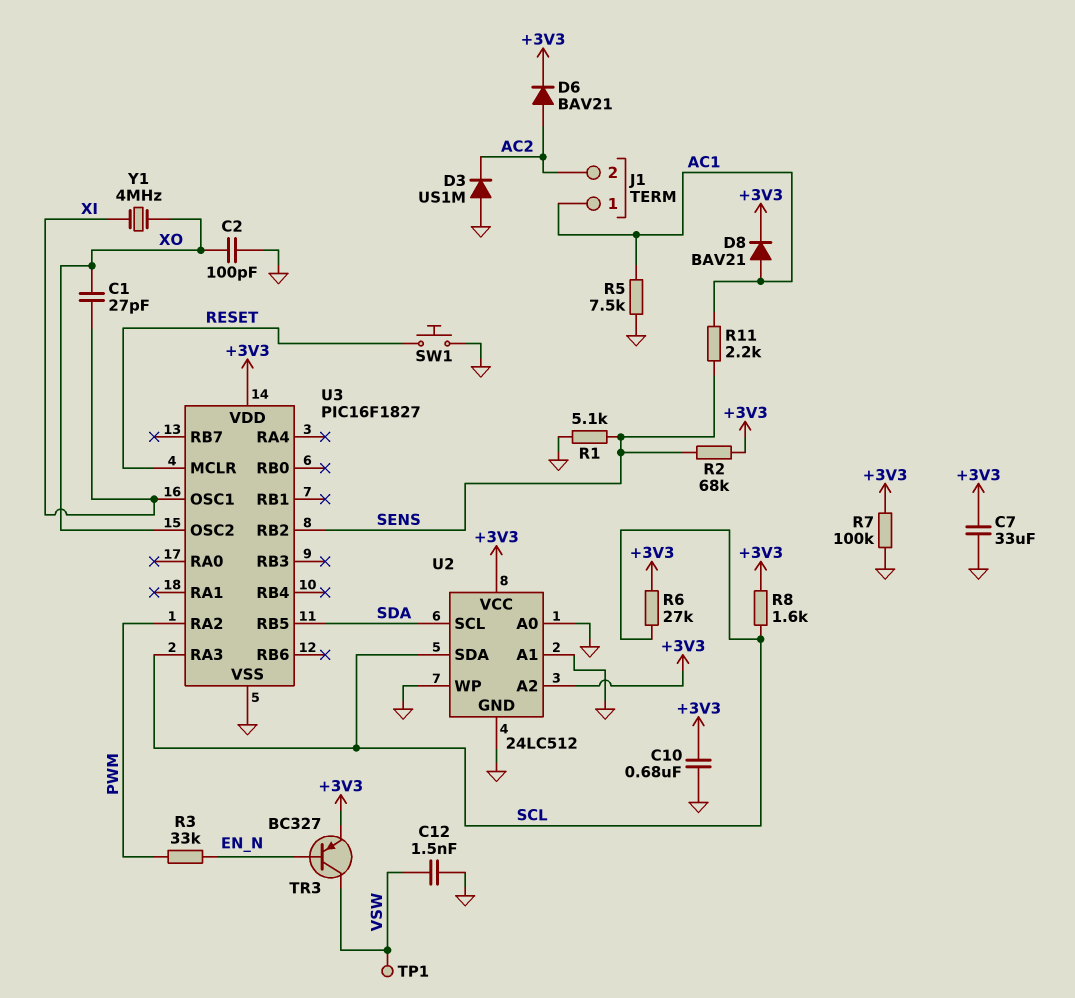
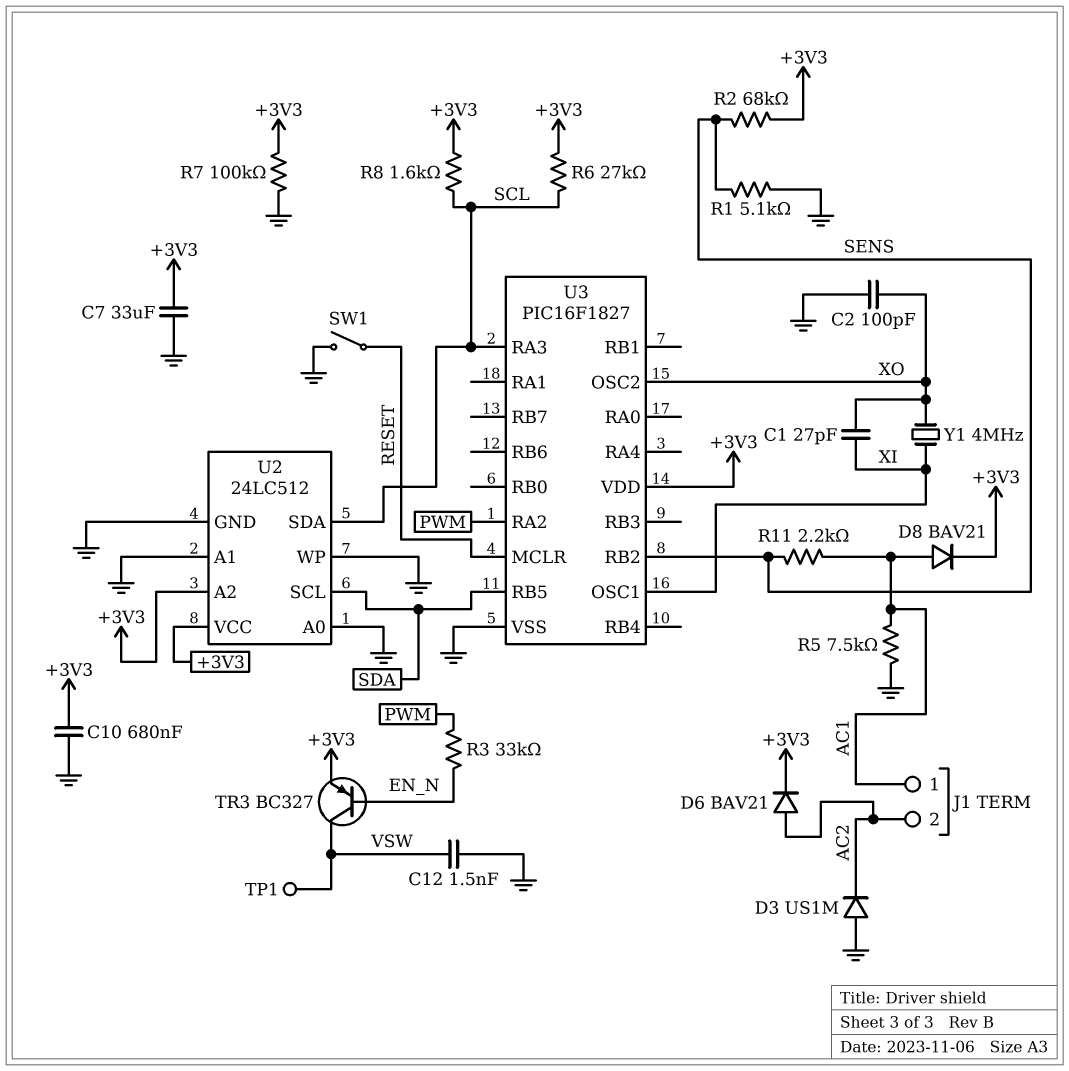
SW1: button (GND, RESET) -> switch (GND, RESET)

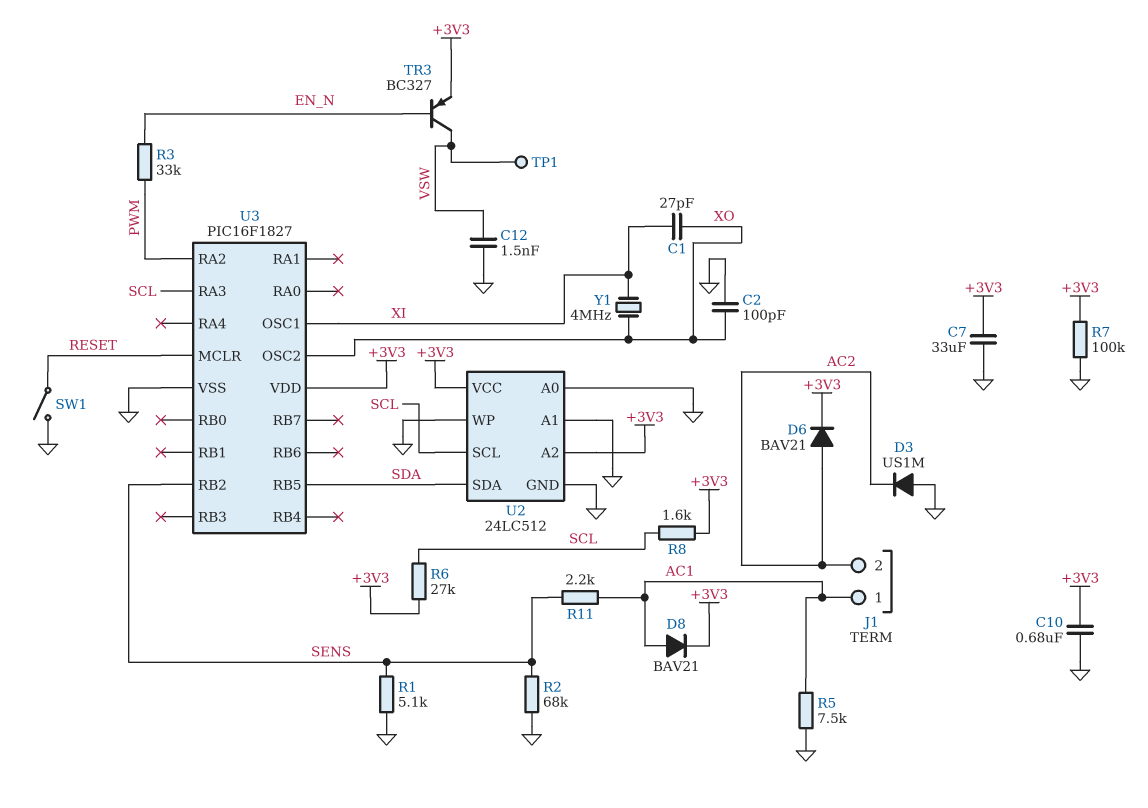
R2: 68k (+3V3, SENS) -> 68k (GND, SENS)
U2 pin SCL: SDA -> SCL
U2 pin SDA: SCL -> SDA

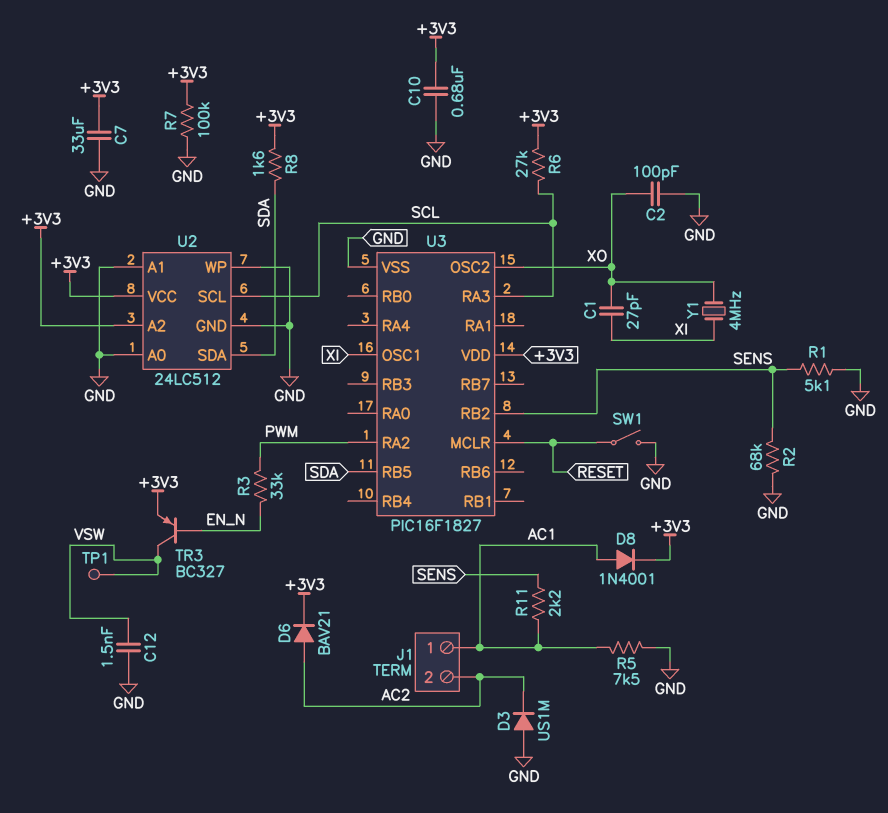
D8: diode BAV21 (A AC1, K +3V3) -> diode 1N4001 (A AC1, K +3V3)
R8: 1.6k (+3V3, SCL) -> 1.6k (+3V3, SDA)

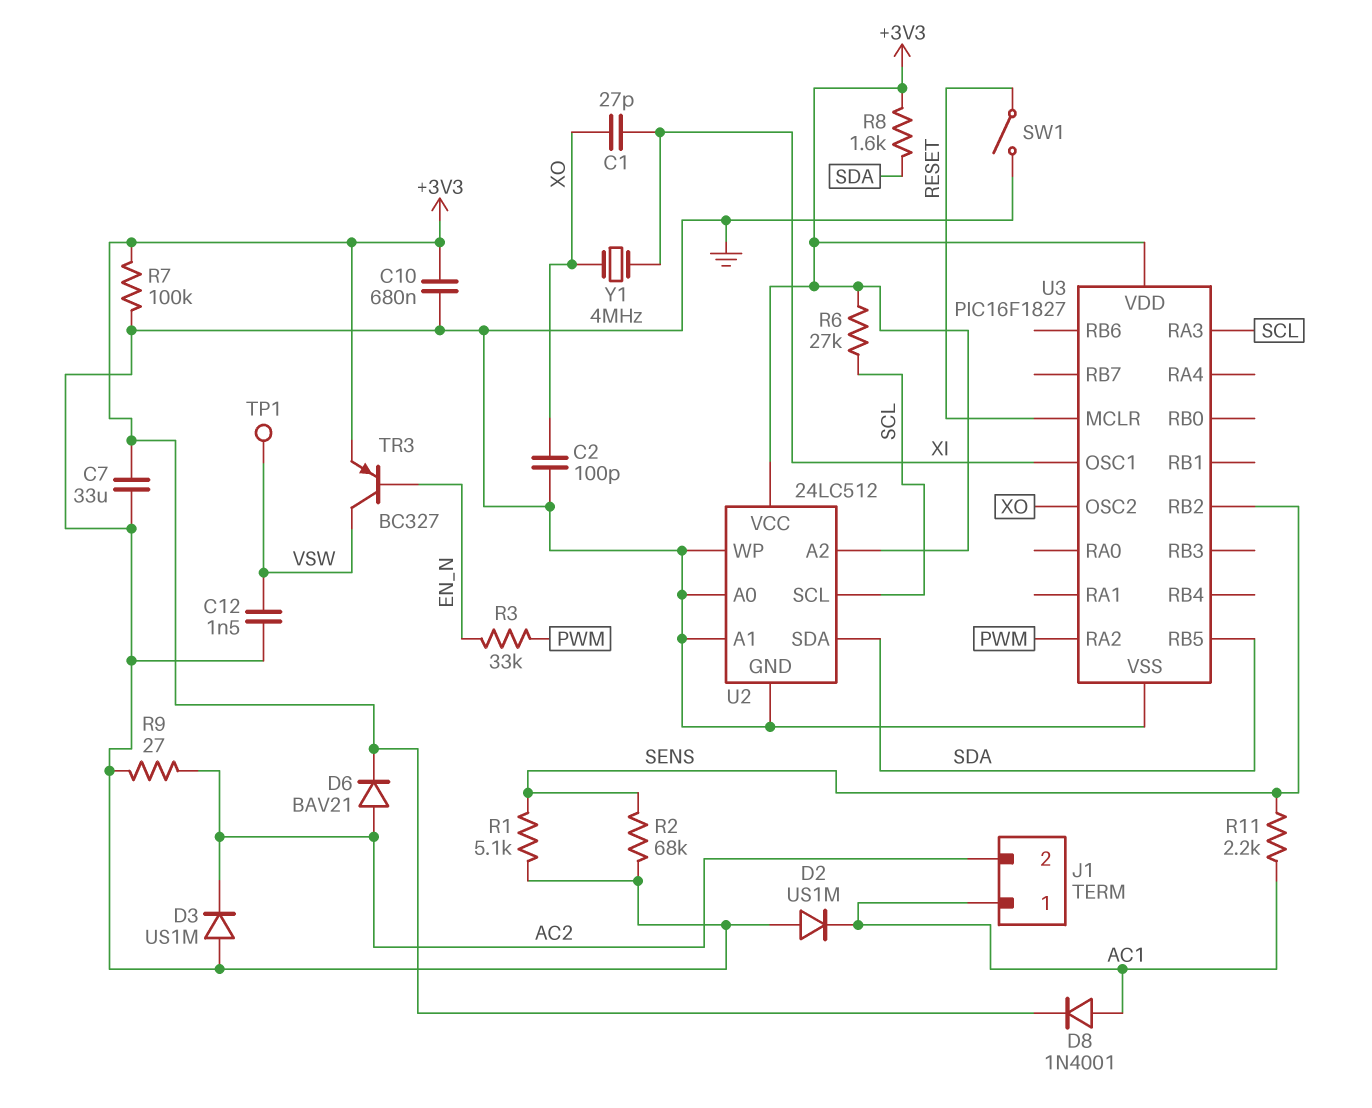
D2: none -> diode US1M (A GND, K AC1)
R5: 7.5k (AC1, GND) -> none
R9: none -> 27 (AC2, GND)

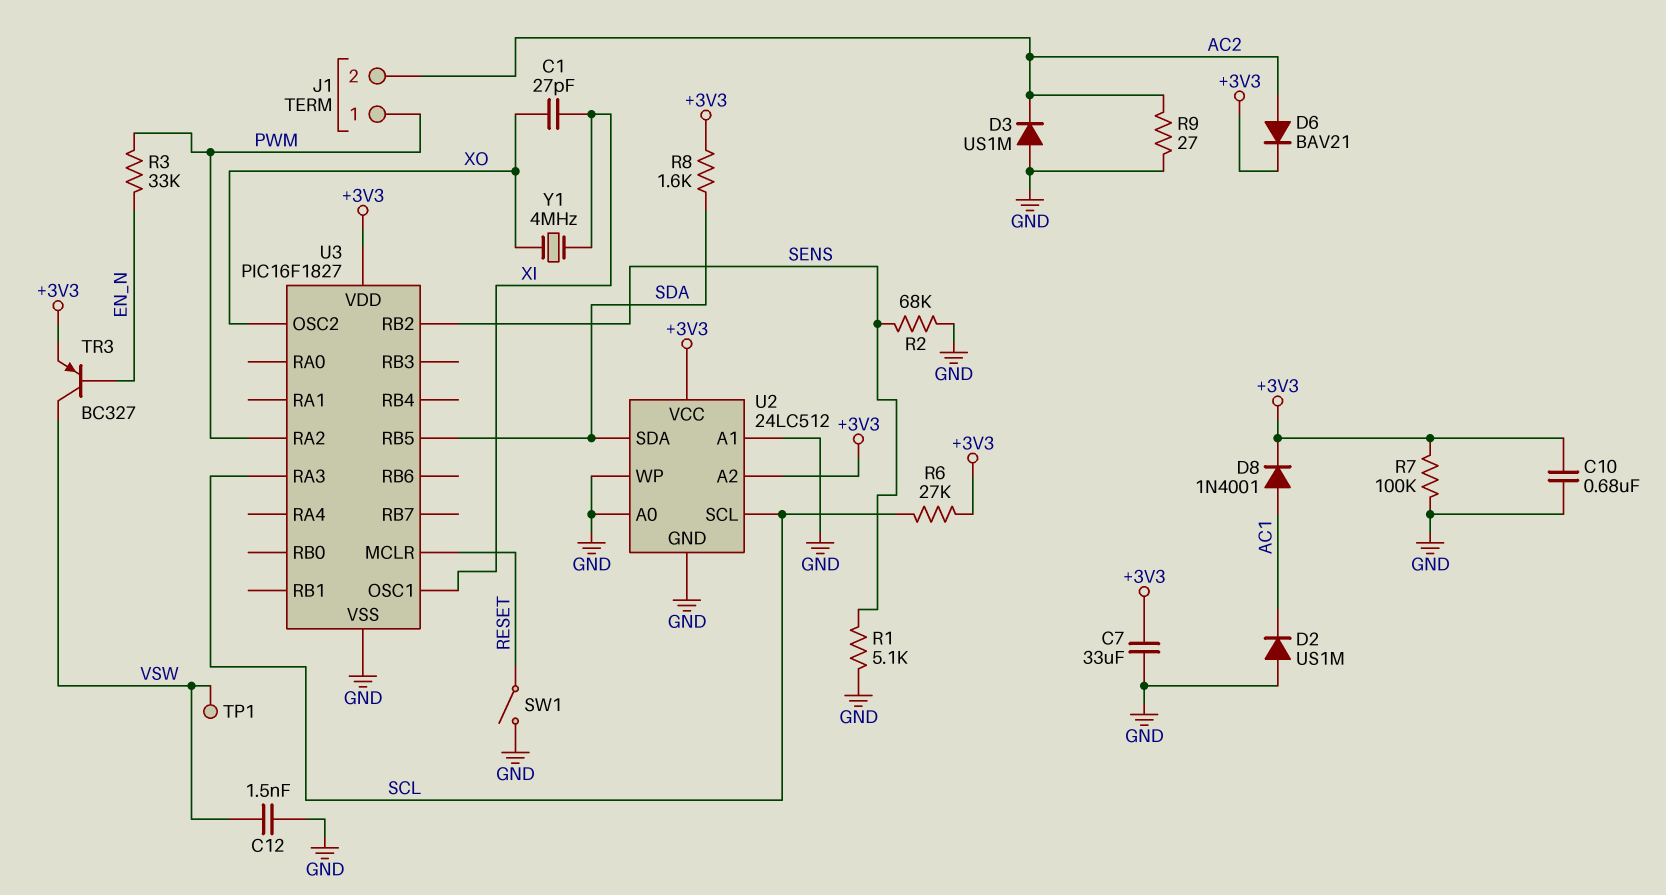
C2: 100pF (GND, XO) -> none
J1 pin 1: AC1 -> PWM
R11: 2.2k (AC1, SENS) -> none

